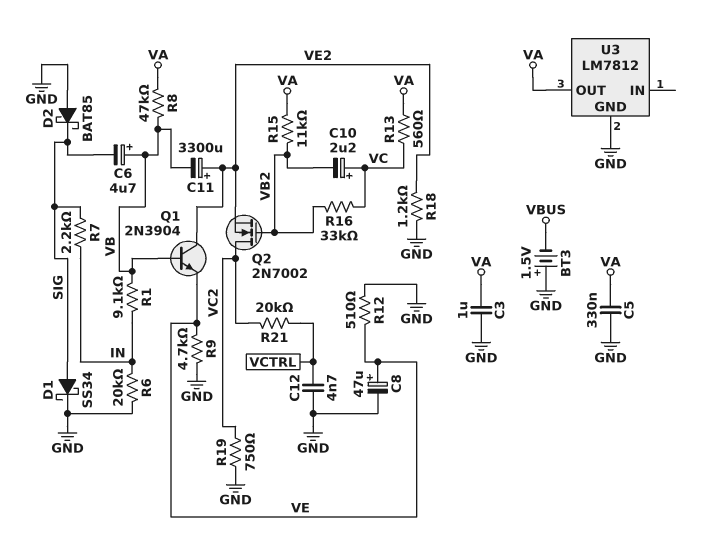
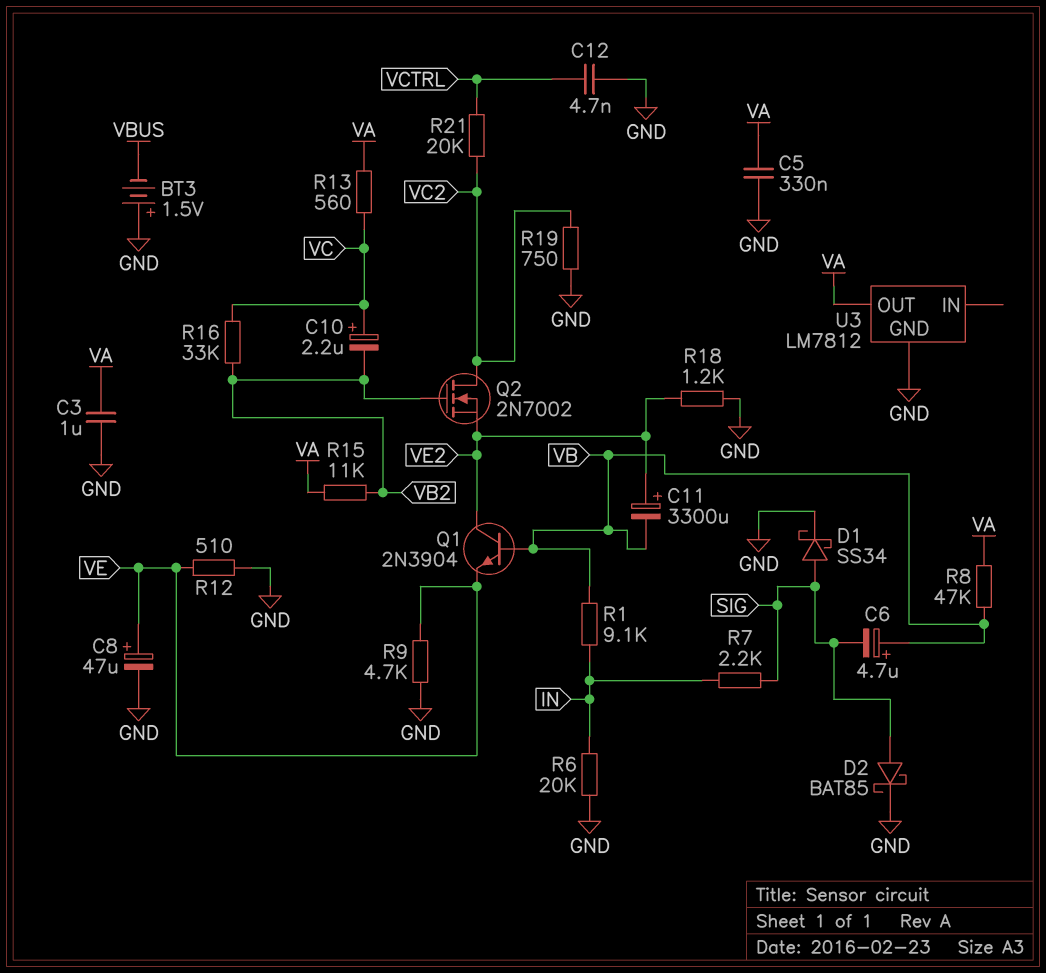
D2: schottky BAT85 (A GND, K SIG) -> schottky BAT85 (A SIG, K GND)

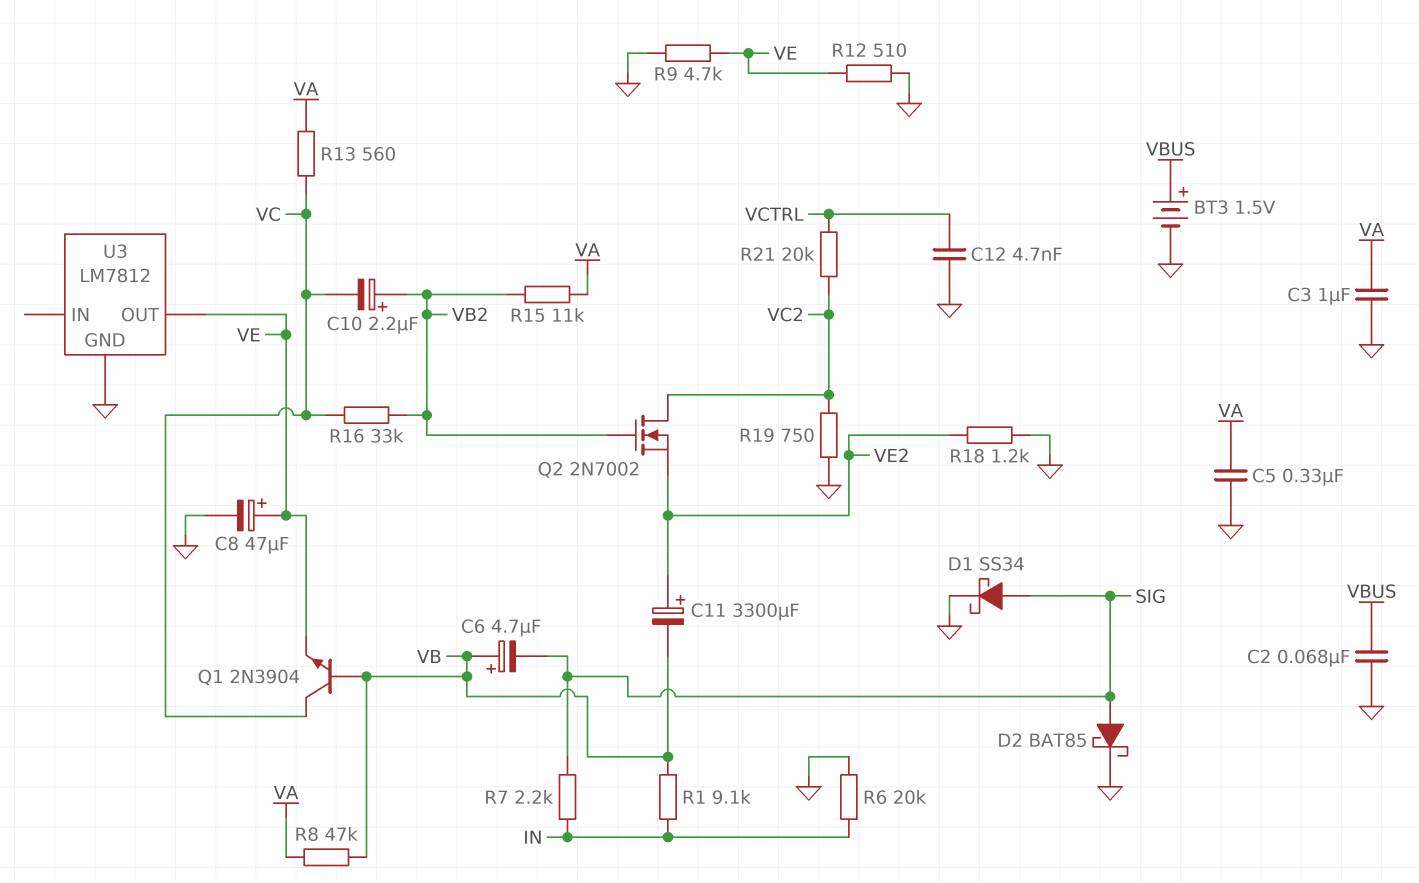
BT3: 1.5V (plus GND, minus VBUS) -> 1.5V (plus VBUS, minus GND)
C2: none -> 68nF (GND, VBUS)
C10: 2.2uF (plus VC, minus VB2) -> 2.2uF (plus VB2, minus VC)
Q1: NPN 2N3904 (B VB, C VE2, E VE) -> NPN 2N3904 (B VB, C VC, E VE)
U3 pin OUT: VA -> VE

